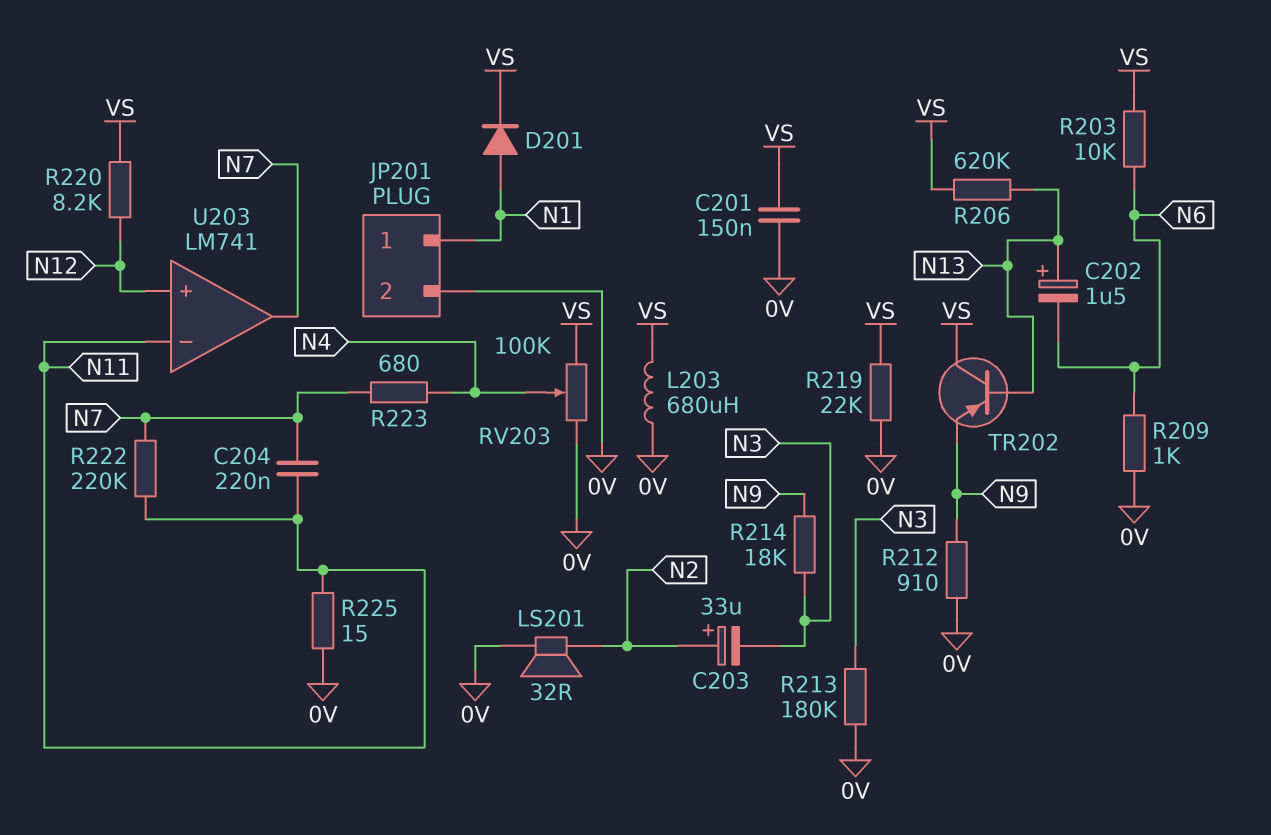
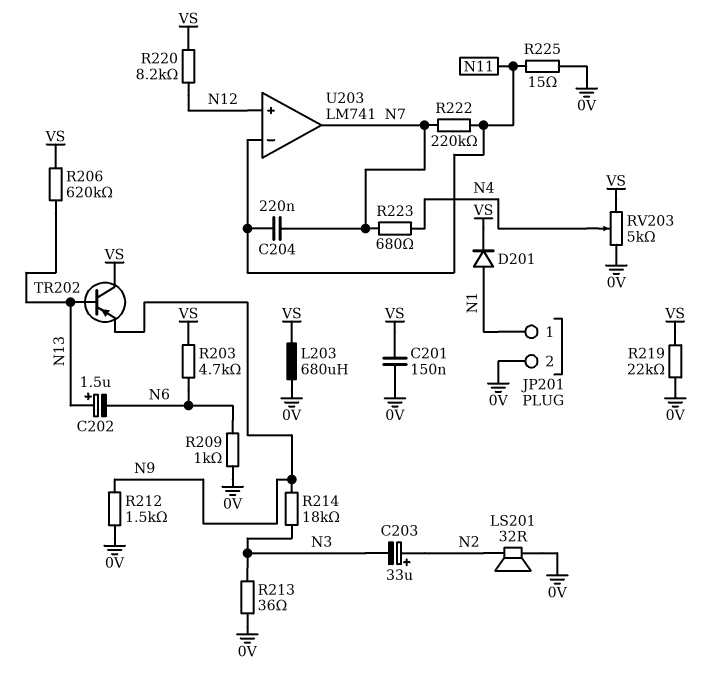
R203: 10k (N6, VS) -> 4.7k (N6, VS)
R212: 910 (0V, N9) -> 1.5k (0V, N9)
R213: 180k (0V, N3) -> 36 (0V, N3)
RV203: 100k (0V, VS, wiper N4) -> 5k (0V, VS, wiper N4)

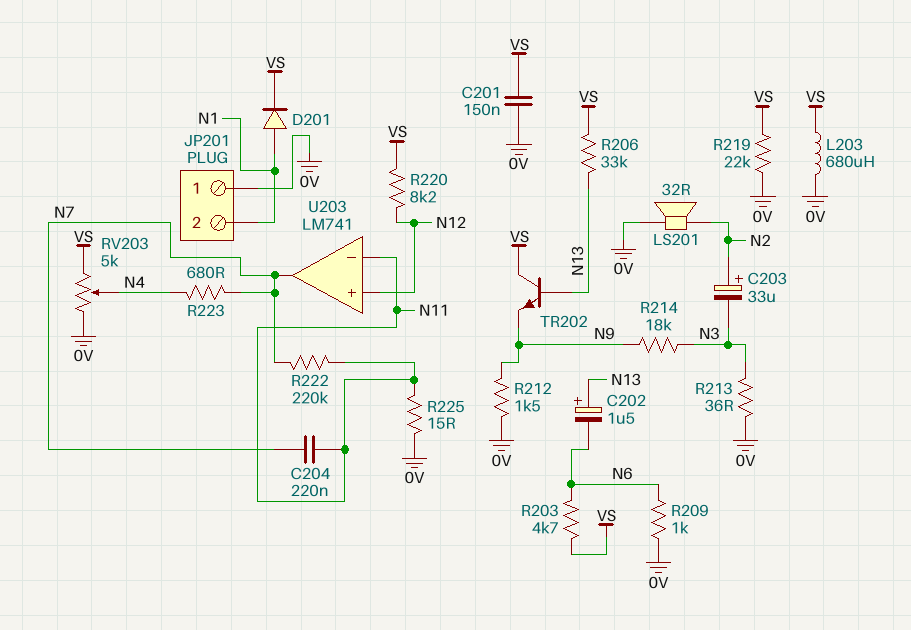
JP201 pin 1: N1 -> 0V
JP201 pin 2: 0V -> N1
R206: 620k (N13, VS) -> 33k (N13, VS)
TR202: PNP (B N13, C VS, E N9) -> NPN (B N13, C VS, E N9)

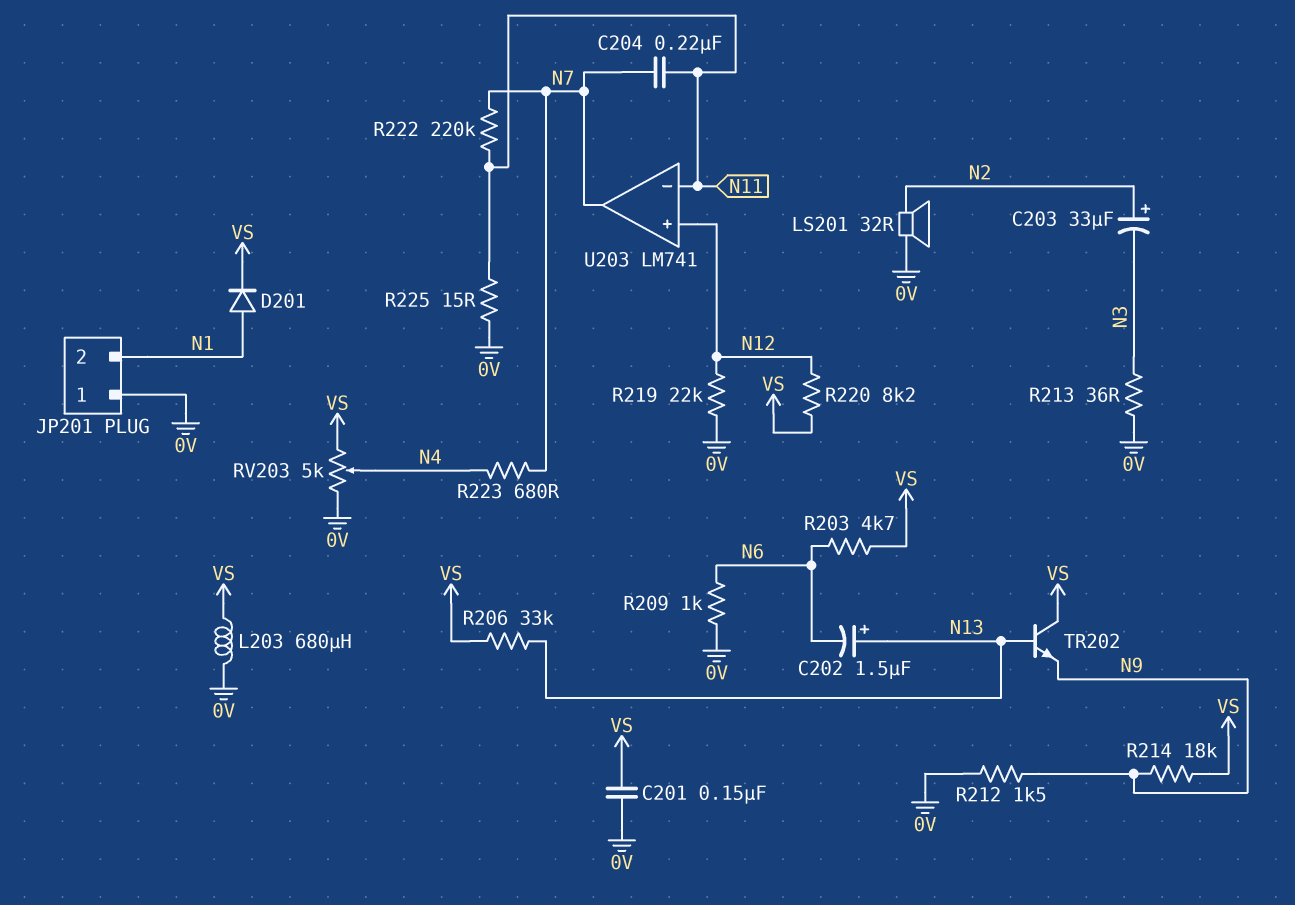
R214: 18k (N3, N9) -> 18k (N9, VS)
R219: 22k (0V, VS) -> 22k (0V, N12)

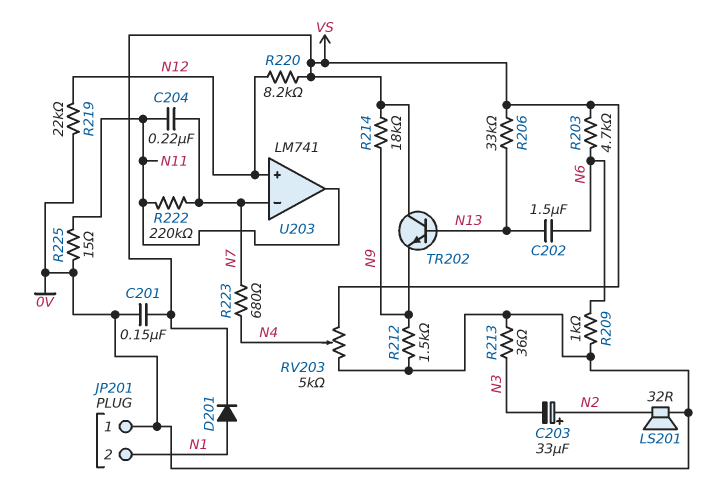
C202: 1.5uF (plus N13, minus N6) -> 1.5uF (N6, N13)
L203: 680uH (0V, VS) -> none
U203 pin in-: N11 -> N7
U203 pin out: N7 -> N11

